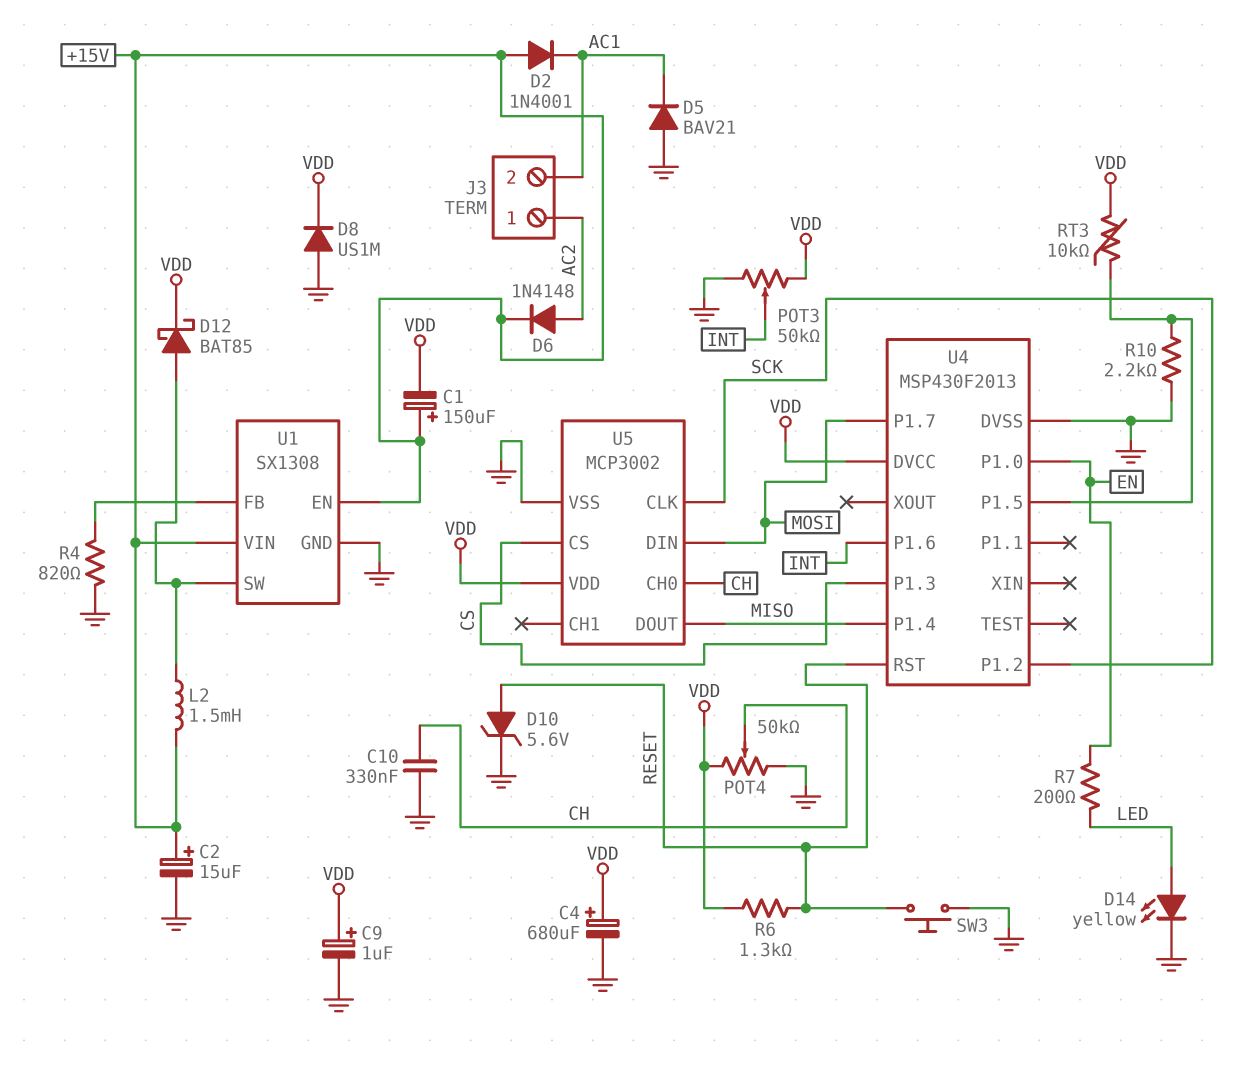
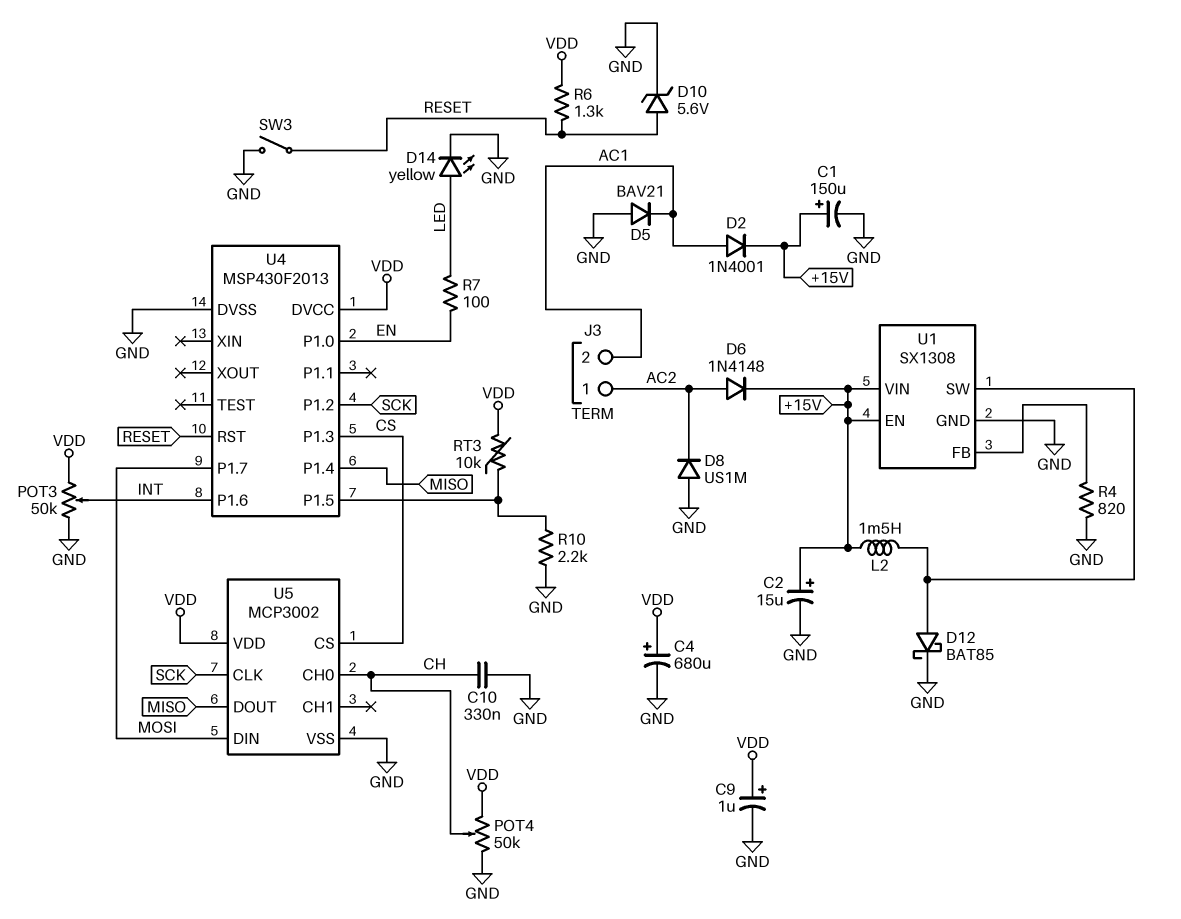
C1: 150uF (plus +15V, minus VDD) -> 150uF (plus +15V, minus GND)
D2: diode 1N4001 (A +15V, K AC1) -> diode 1N4001 (A AC1, K +15V)
D8: diode US1M (A GND, K VDD) -> diode US1M (A GND, K AC2)
D12: schottky BAT85 (A U1/SW, K VDD) -> schottky BAT85 (A U1/SW, K GND)
R7: 200 (EN, LED) -> 100 (EN, LED)
SW3: button (GND, RESET) -> switch (GND, RESET)

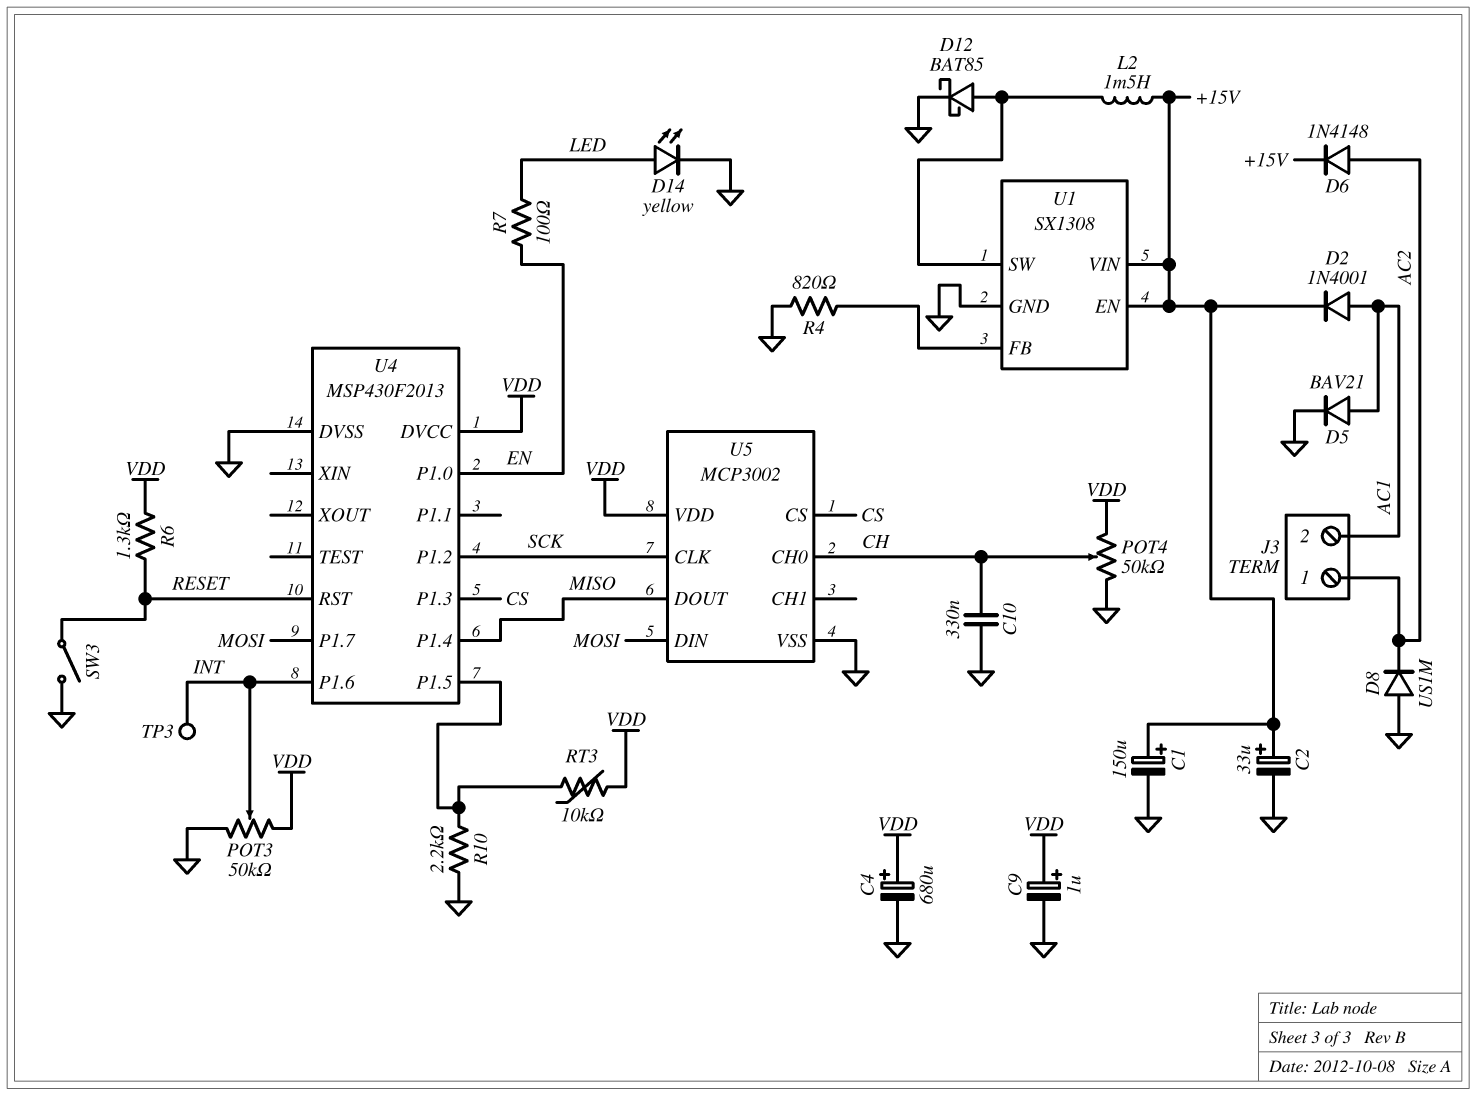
C2: 15uF (plus +15V, minus GND) -> 33uF (plus +15V, minus GND)
D5: diode BAV21 (A GND, K AC1) -> diode BAV21 (A AC1, K GND)
D10: zener 5.6V (A RESET, K GND) -> none
TP3: none -> test point (INT)

